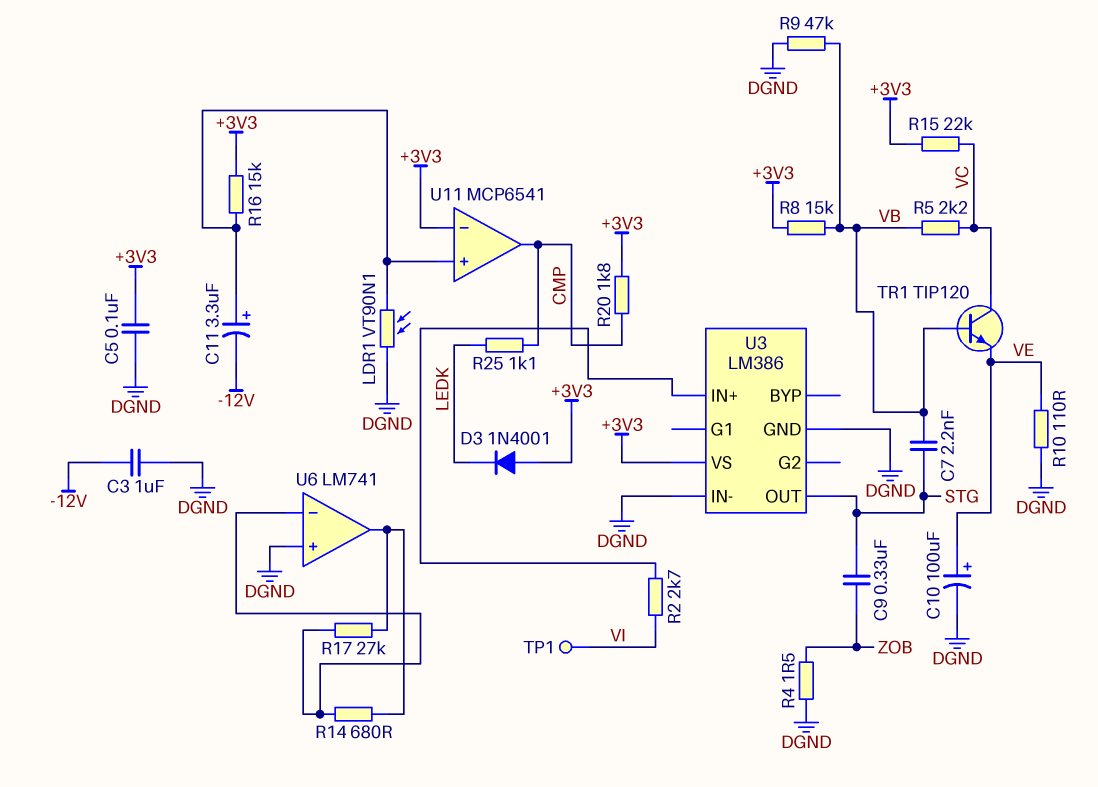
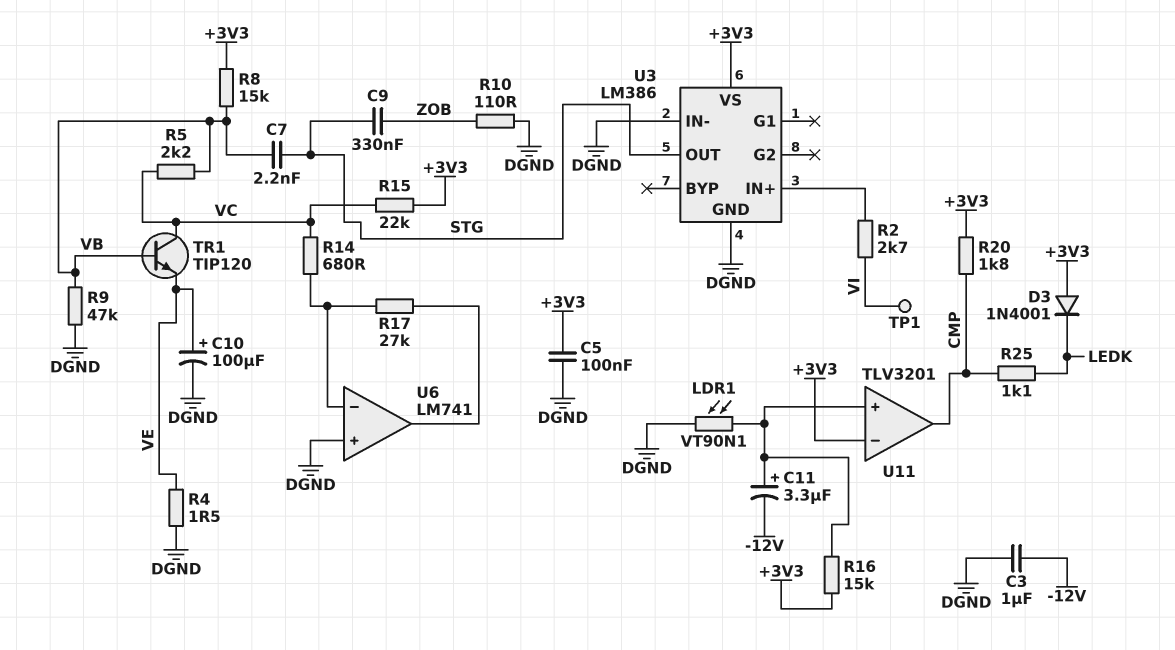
R4: 1.5 (DGND, ZOB) -> 1.5 (DGND, VE)
R10: 110 (DGND, VE) -> 110 (DGND, ZOB)
R14: 680 (U6/in-, U6/out) -> 680 (U6/in-, VC)
U11: MCP6541 -> TLV3201

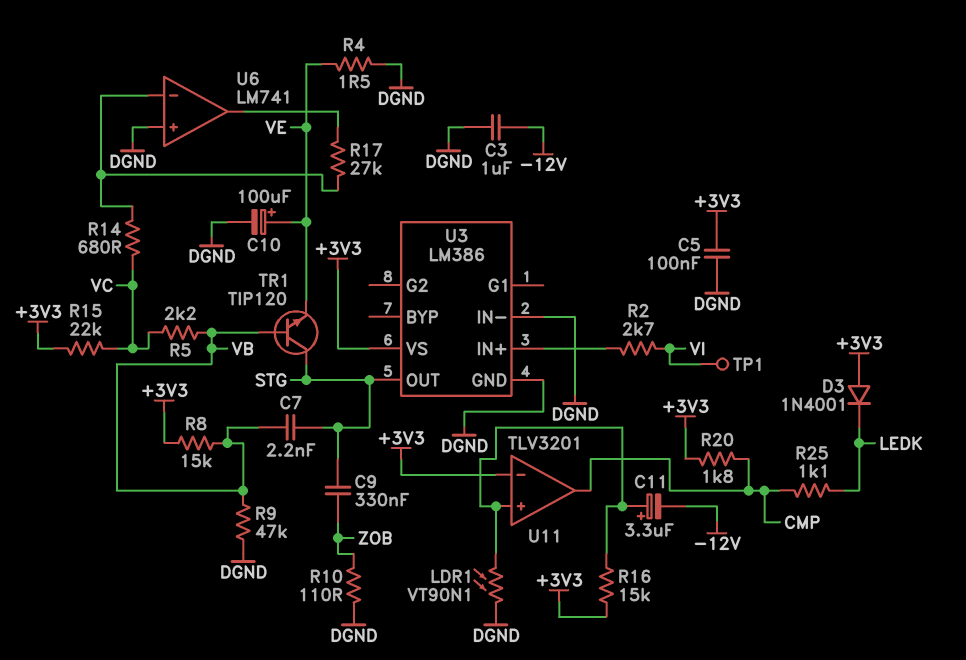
TR1: NPN TIP120 (B VB, C VC, E VE) -> NPN TIP120 (B VB, C STG, E VE)

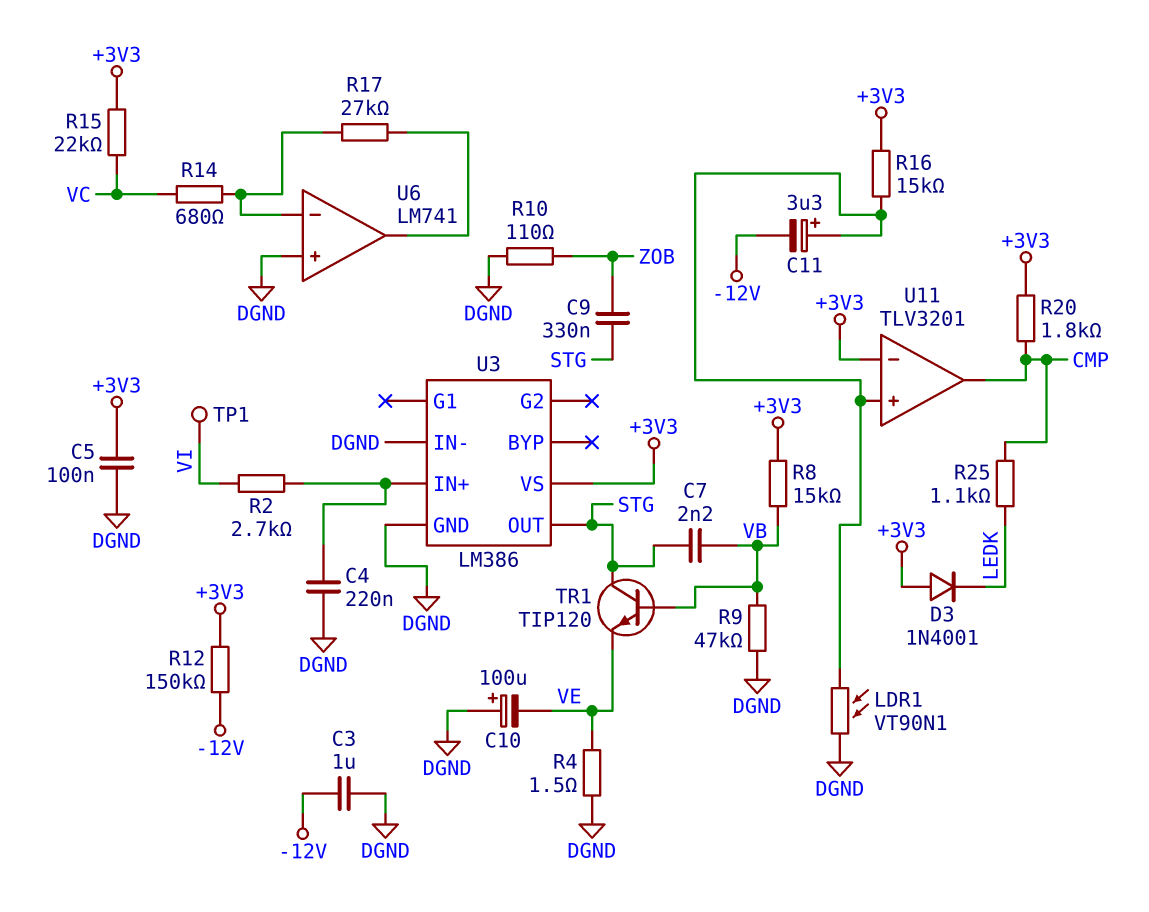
C4: none -> 220nF (DGND, U3/IN+)
C10: 100uF (plus VE, minus DGND) -> 100uF (plus DGND, minus VE)
R5: 2.2k (VB, VC) -> none
R12: none -> 150k (+3V3, -12V)

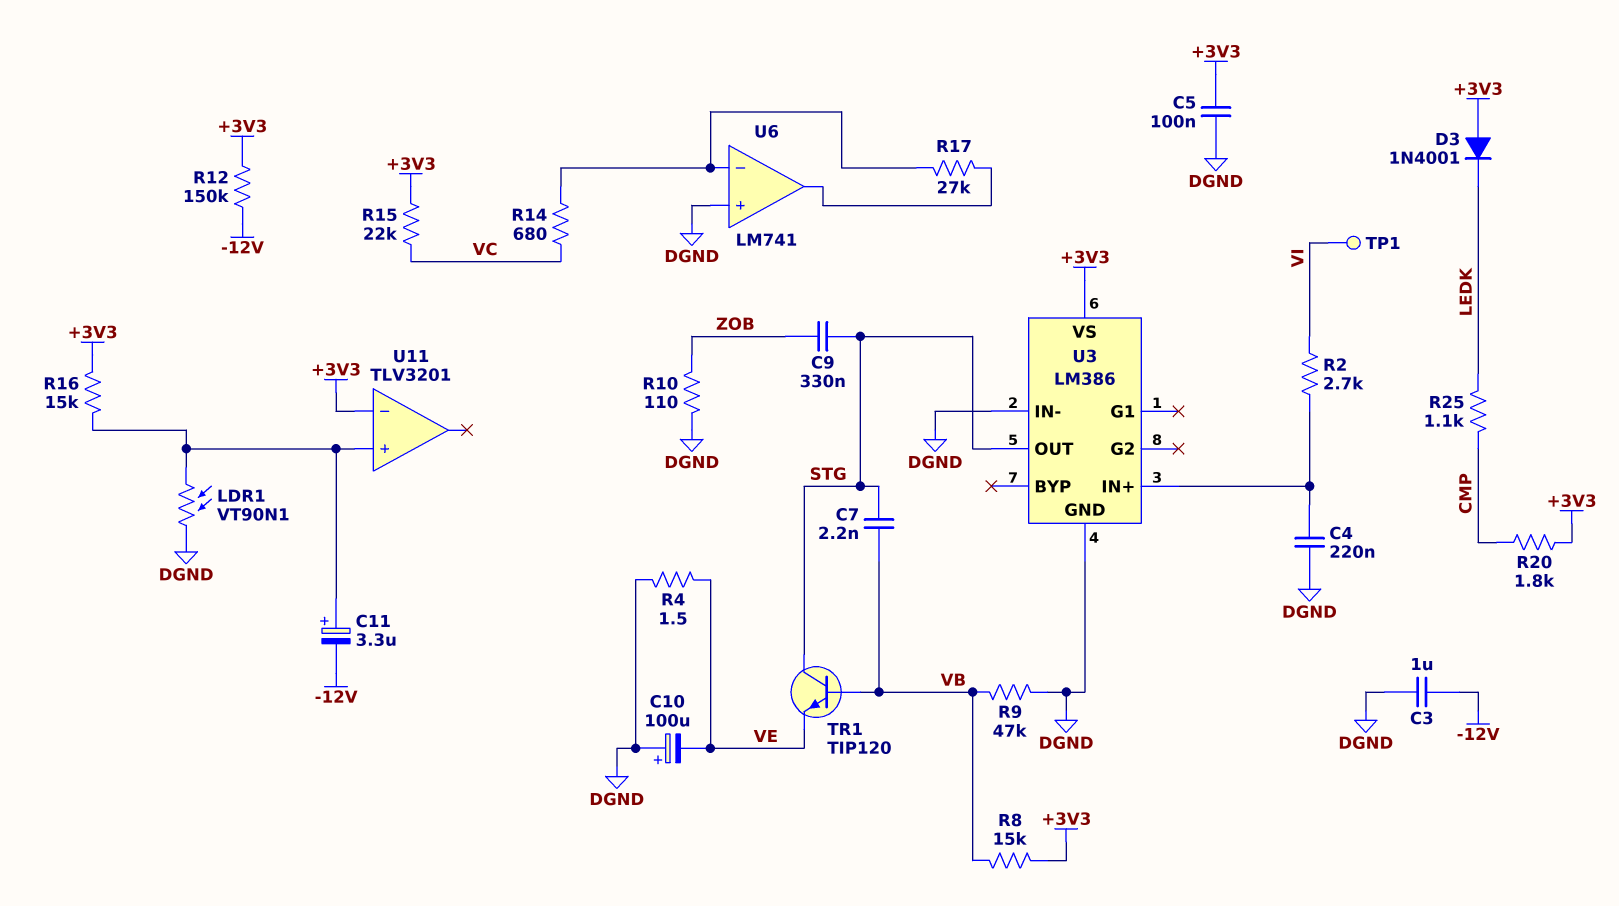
U11 pin out: CMP -> none

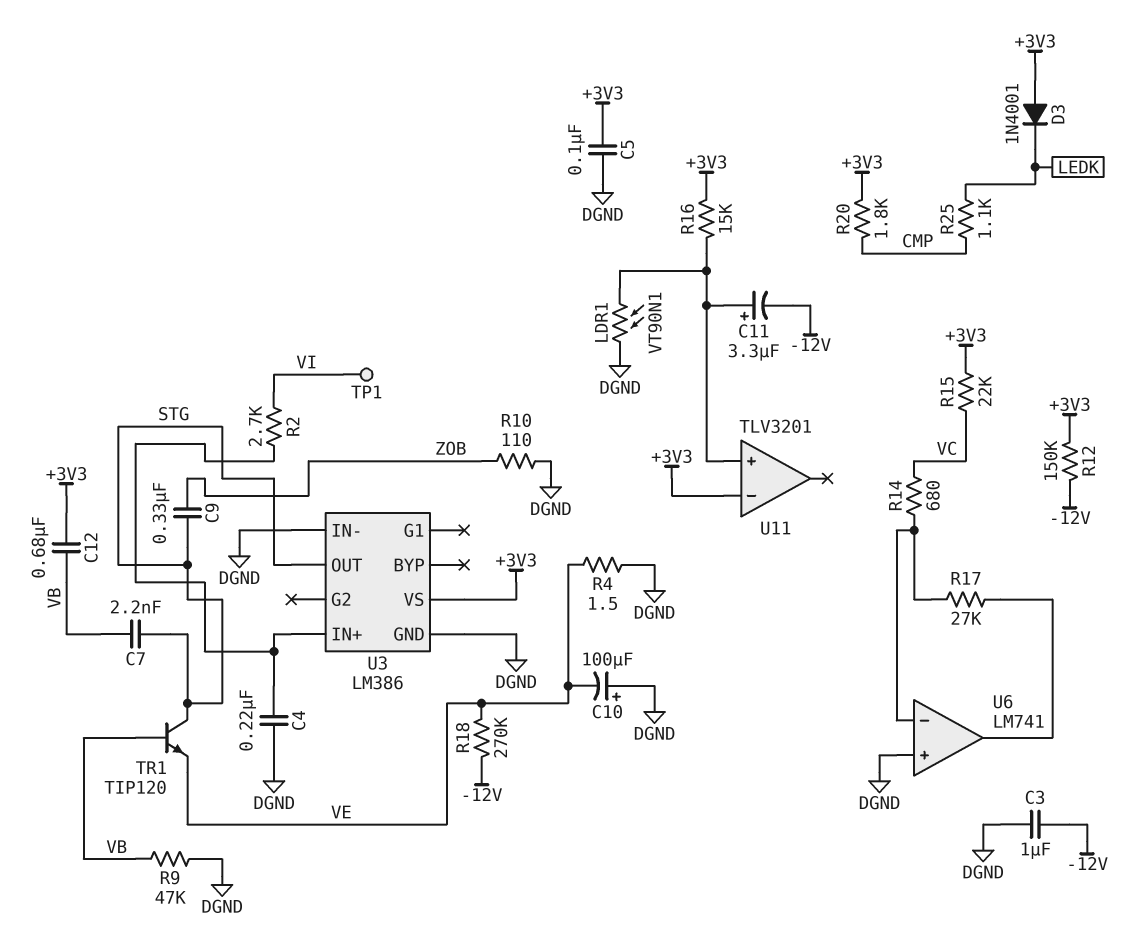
C12: none -> 680nF (+3V3, VB)
R8: 15k (+3V3, VB) -> none
R18: none -> 270k (-12V, VE)

